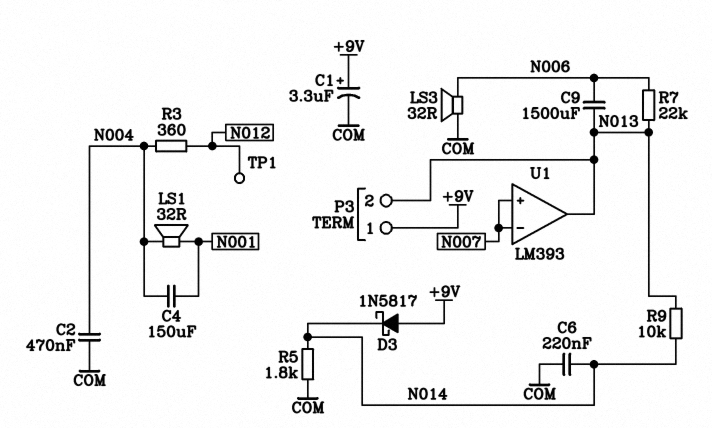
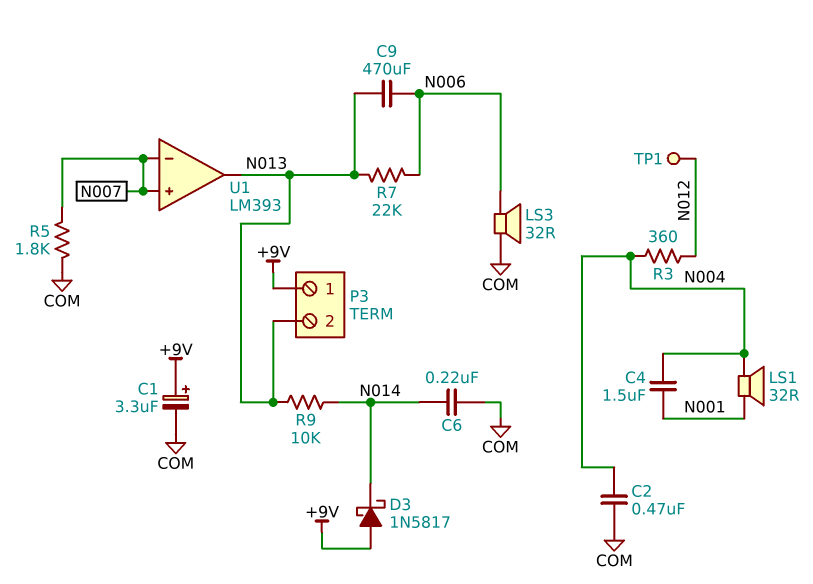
C4: 150uF (N001, N004) -> 1.5uF (N001, N004)
C9: 1500uF (N006, N013) -> 470uF (N006, N013)
R5: 1.8k (COM, N014) -> 1.8k (COM, N007)

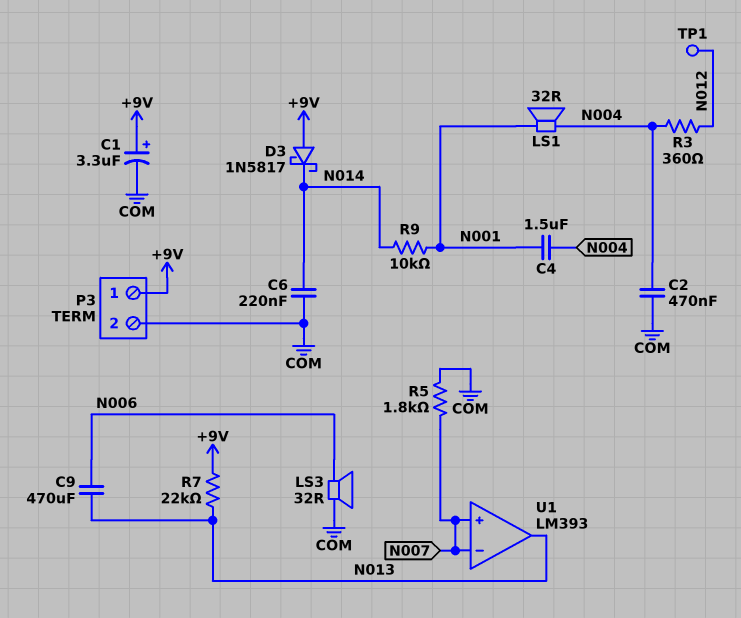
P3 pin 2: N013 -> COM
R7: 22k (N006, N013) -> 22k (+9V, N013)
R9: 10k (N013, N014) -> 10k (N001, N014)

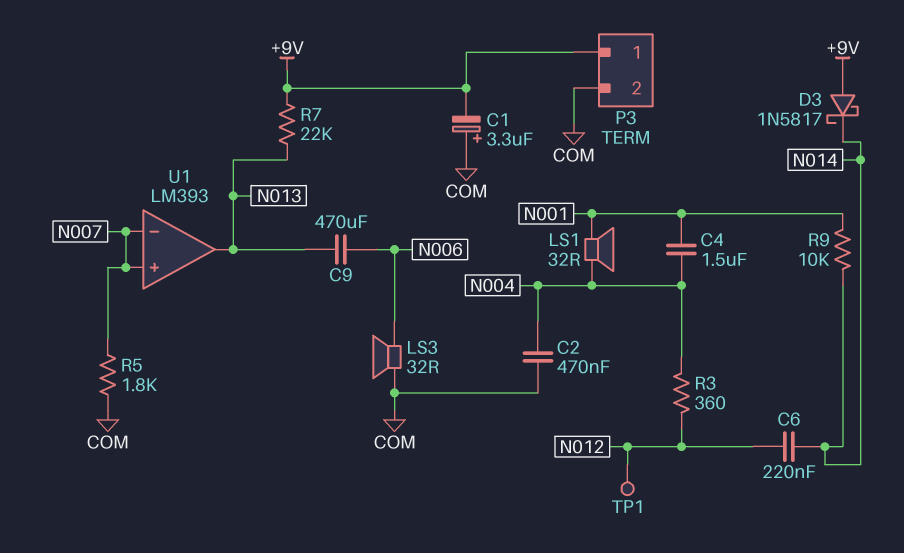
C1: 3.3uF (plus +9V, minus COM) -> 3.3uF (plus COM, minus +9V)
C6: 220nF (COM, N014) -> 220nF (N012, N014)

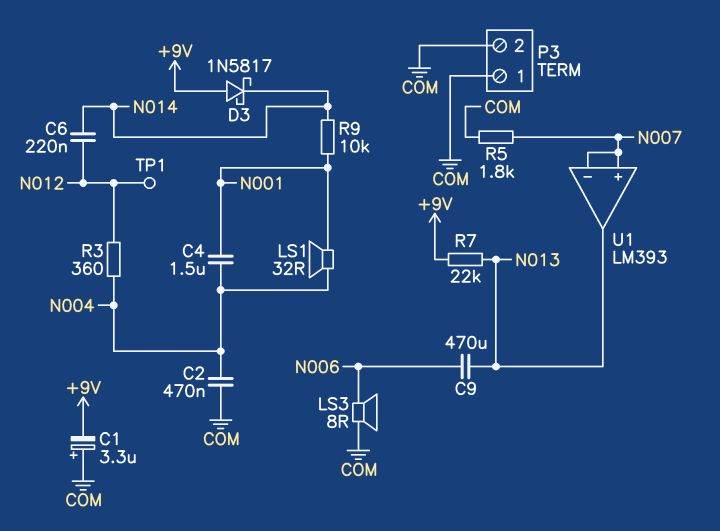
LS3: speaker 32R (COM, N006) -> speaker 8R (COM, N006)
P3 pin 1: +9V -> COM

